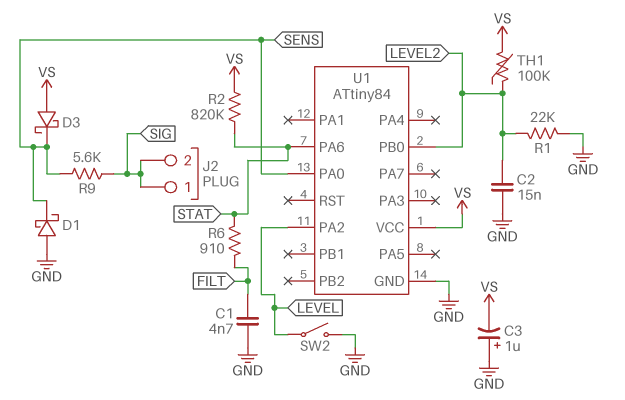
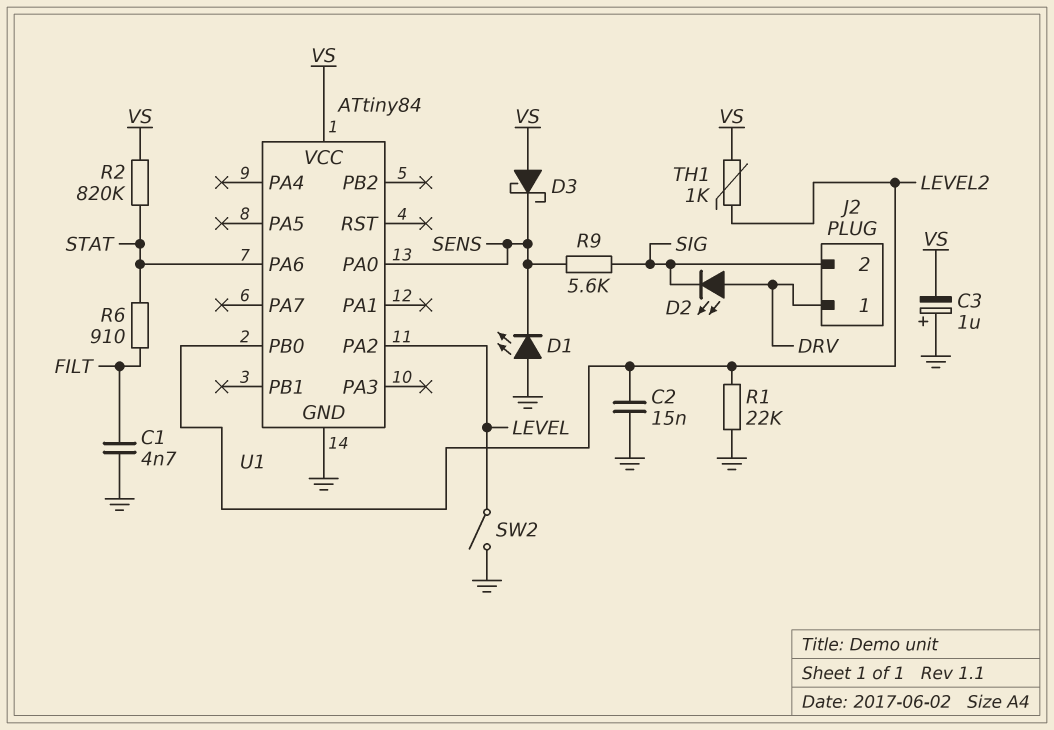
D1: schottky (A GND, K SENS) -> LED (A GND, K SENS)
D2: none -> LED (A DRV, K SIG)
J2 pin 1: SIG -> DRV
TH1: 100k (LEVEL2, VS) -> 1k (LEVEL2, VS)

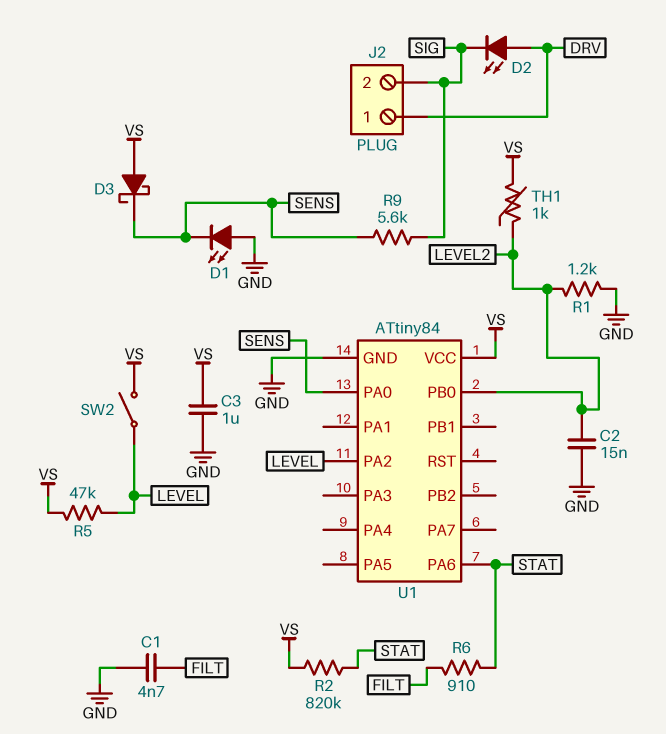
C3: 1uF (plus GND, minus VS) -> 1uF (GND, VS)
R1: 22k (GND, LEVEL2) -> 1.2k (GND, LEVEL2)
R5: none -> 47k (LEVEL, VS)
SW2: switch (GND, LEVEL) -> switch (LEVEL, VS)

